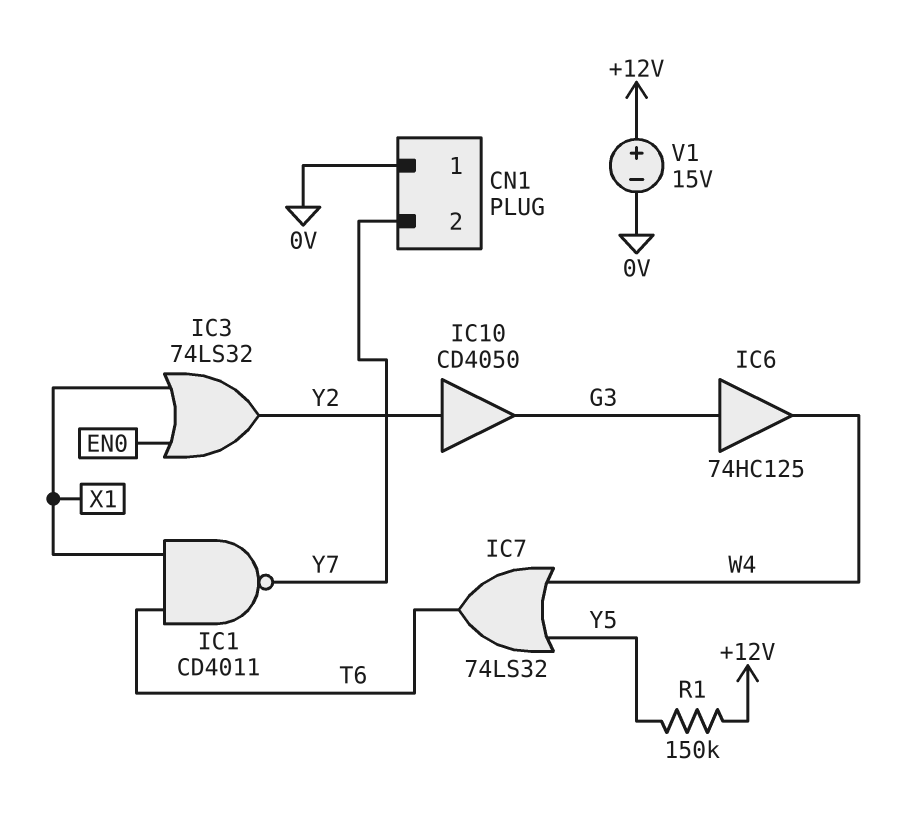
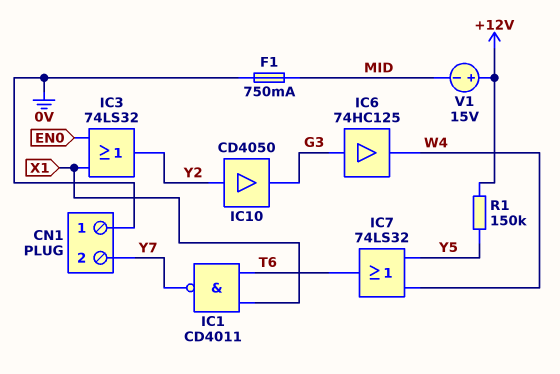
F1: none -> 750mA (0V, MID)
V1: 15V (plus +12V, minus 0V) -> 15V (plus +12V, minus MID)

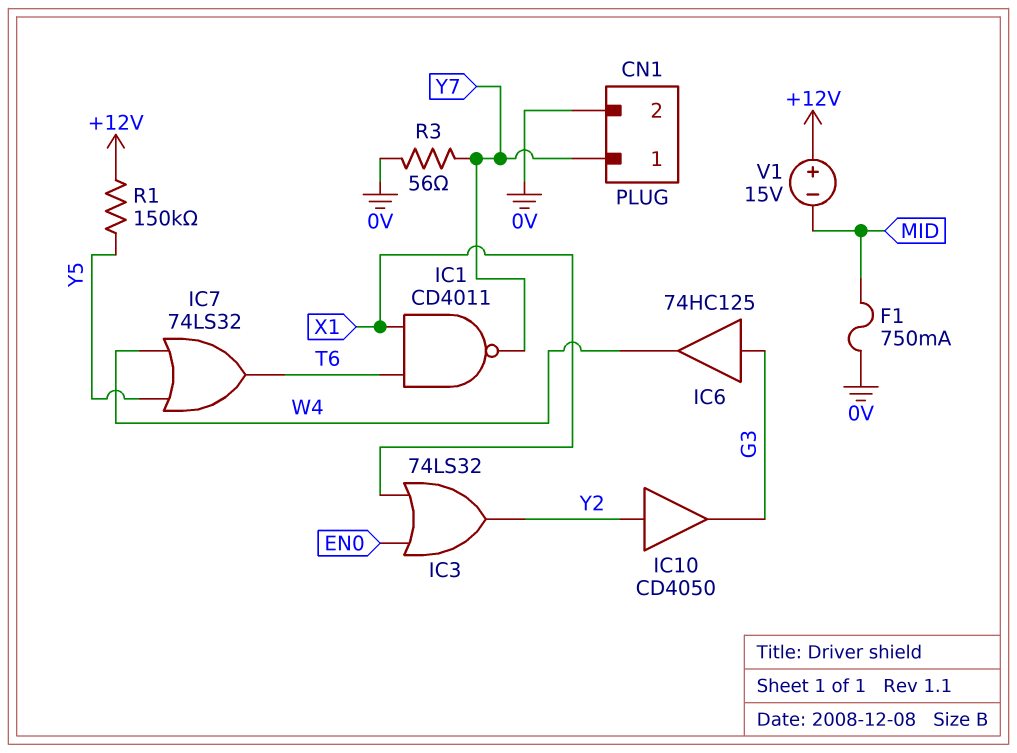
CN1 pin 1: 0V -> Y7
CN1 pin 2: Y7 -> 0V
R3: none -> 56 (0V, Y7)

